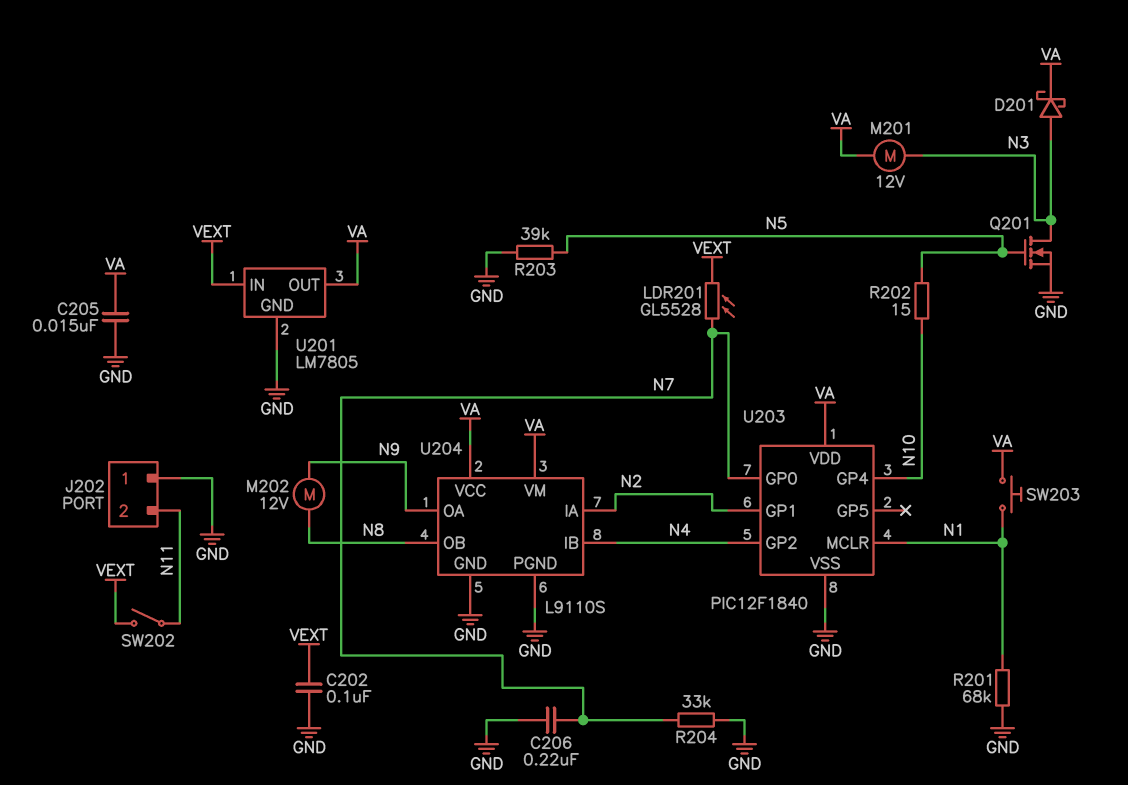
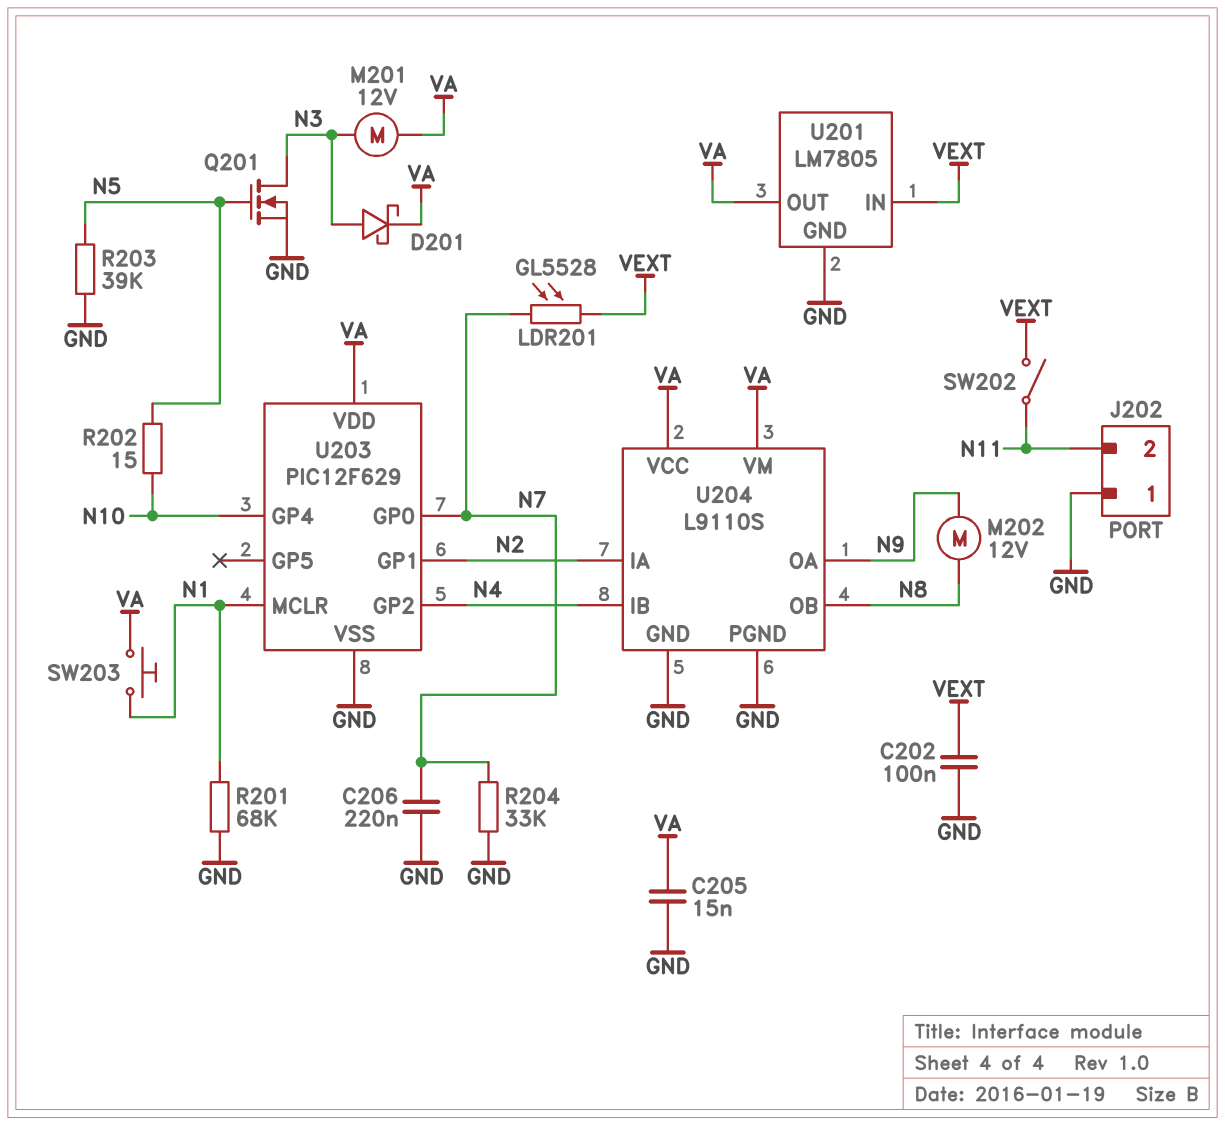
U203: PIC12F1840 -> PIC12F629

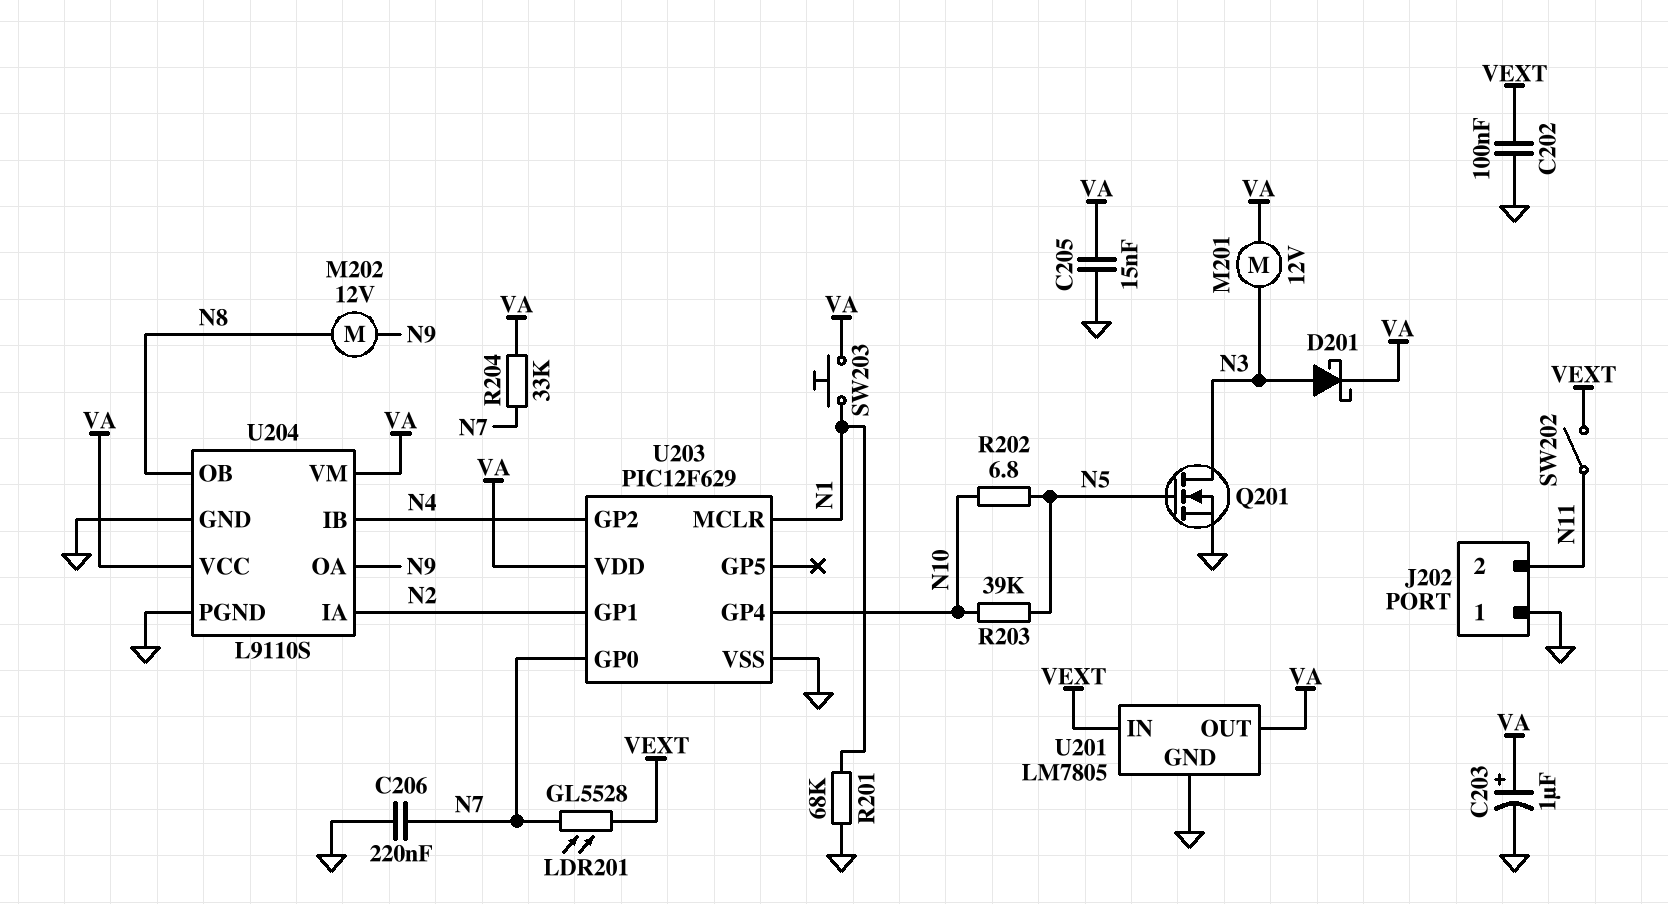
C203: none -> 1uF (plus VA, minus GND)
R202: 15 (N5, N10) -> 6.8 (N5, N10)
R203: 39k (GND, N5) -> 39k (N5, N10)
R204: 33k (GND, N7) -> 33k (N7, VA)

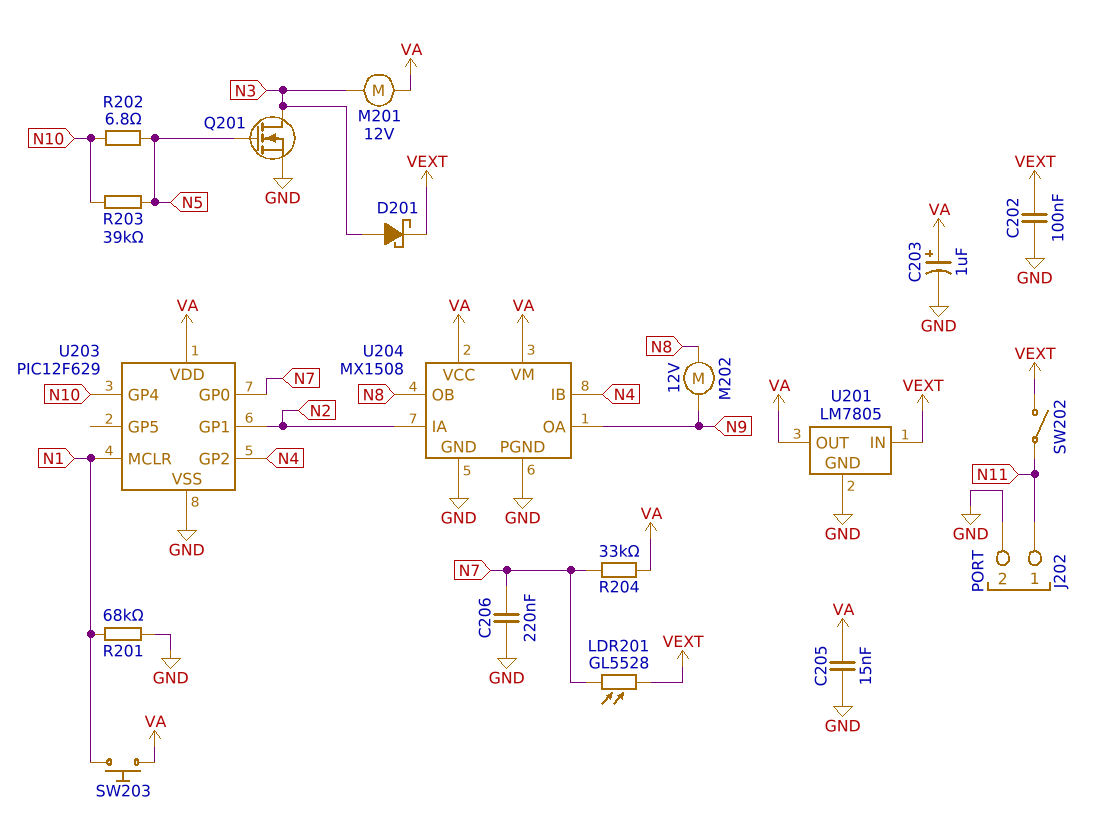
D201: schottky (A N3, K VA) -> schottky (A N3, K VEXT)
J202 pin 1: GND -> N11
J202 pin 2: N11 -> GND
U204: L9110S -> MX1508

